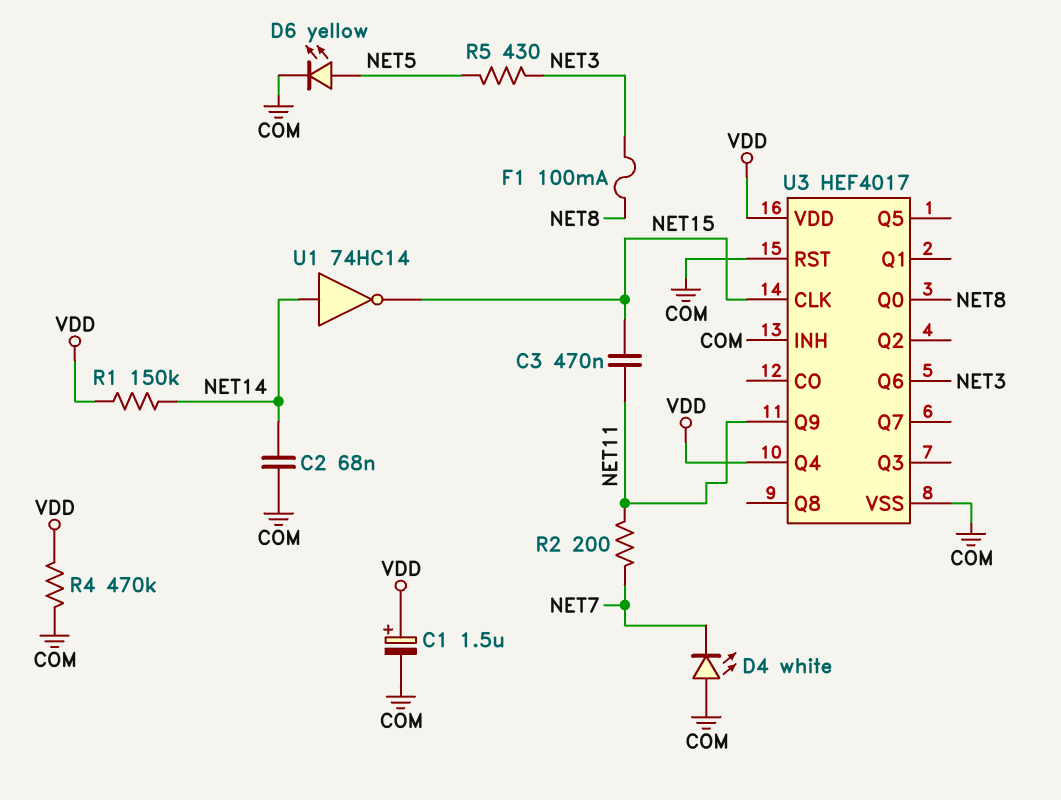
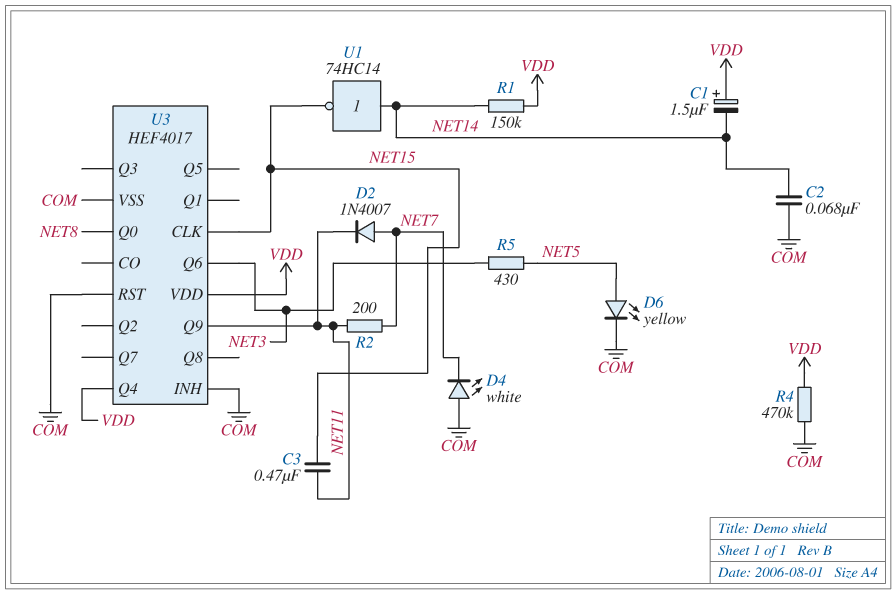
C1: 1.5uF (plus VDD, minus COM) -> 1.5uF (plus VDD, minus NET14)
D2: none -> diode 1N4007 (A NET7, K NET11)
F1: 100mA (NET3, NET8) -> none

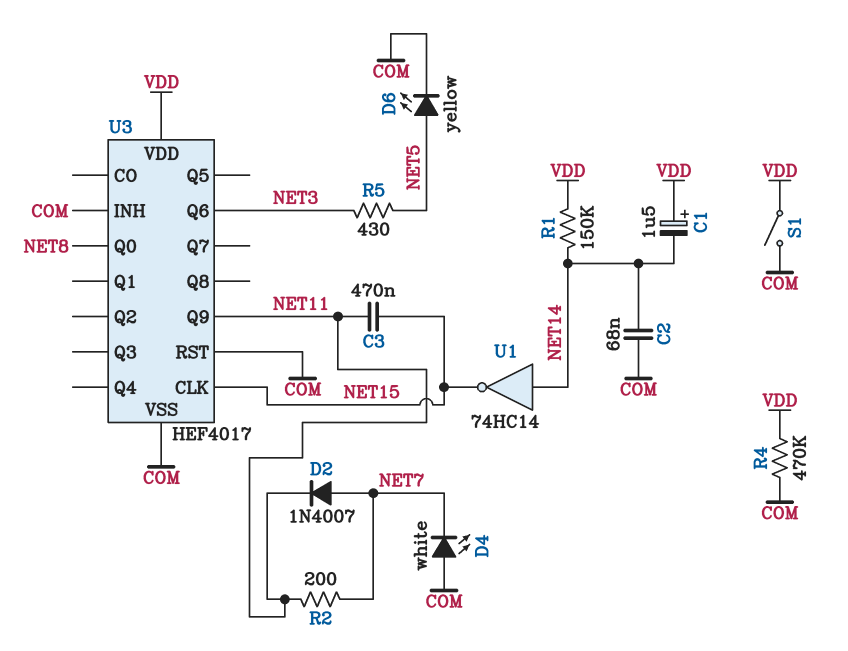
S1: none -> switch (COM, VDD)
U3 pin Q4: VDD -> none

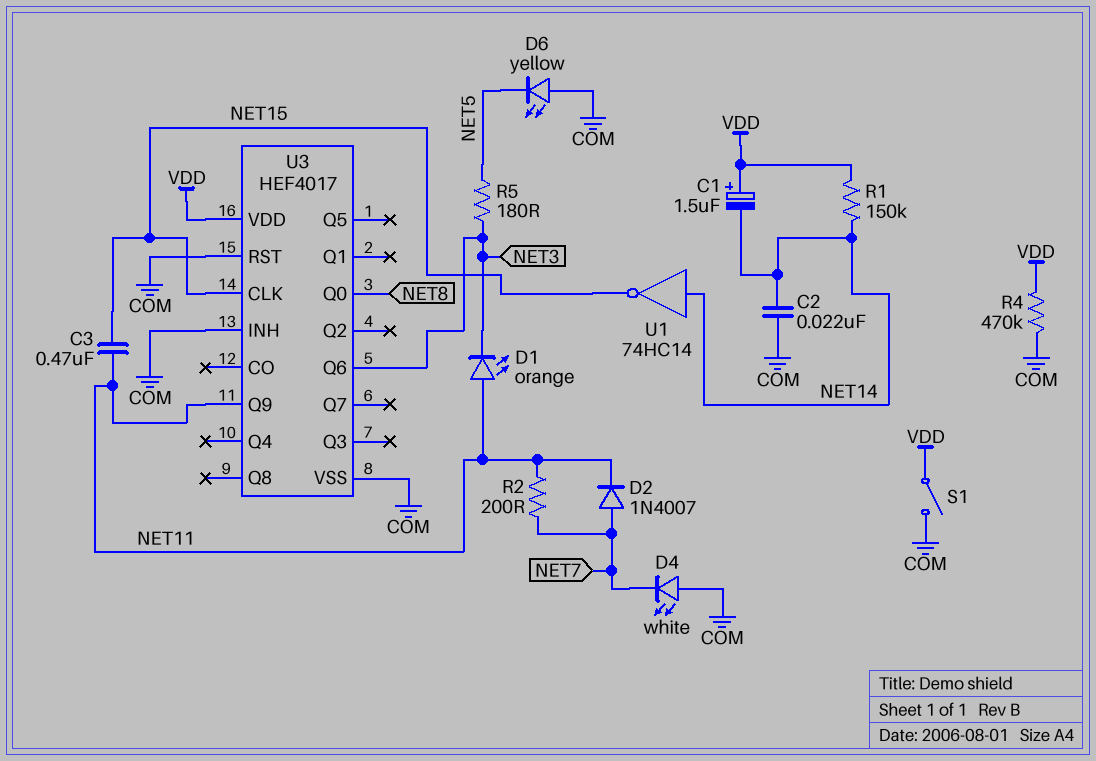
C2: 68nF (COM, NET14) -> 22nF (COM, NET14)
D1: none -> LED orange (A NET11, K NET3)
D6: LED yellow (A NET5, K COM) -> LED yellow (A COM, K NET5)
R5: 430 (NET3, NET5) -> 180 (NET3, NET5)

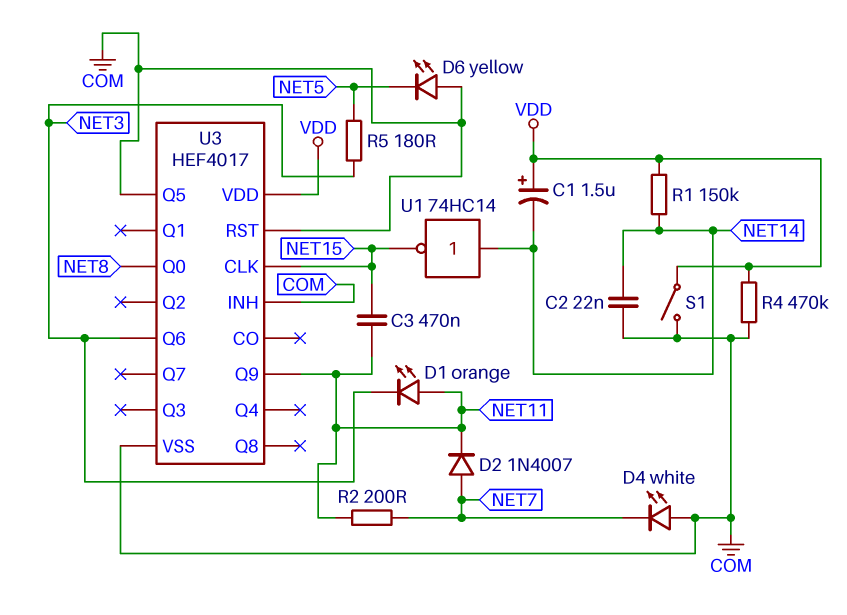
U3 pin Q5: none -> COM

